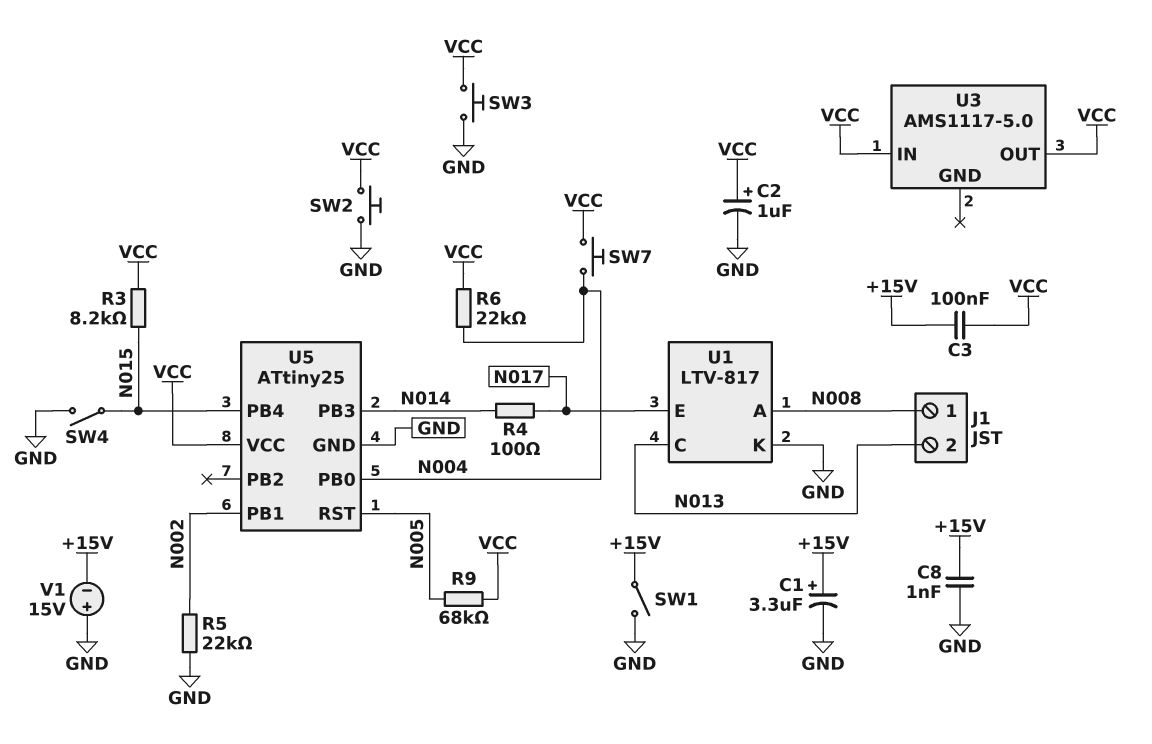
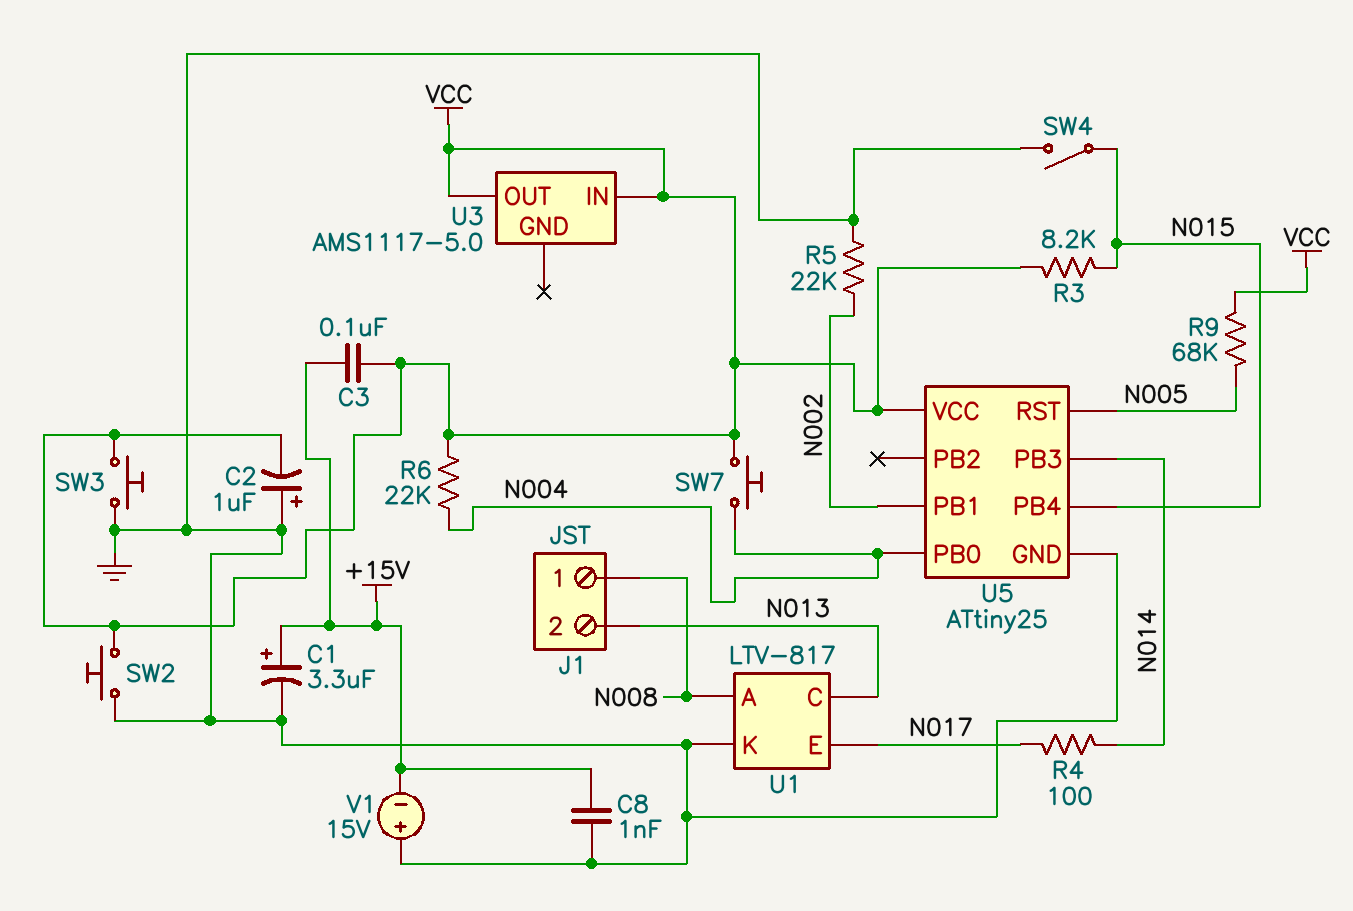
C2: 1uF (plus VCC, minus GND) -> 1uF (plus GND, minus VCC)
SW1: switch (+15V, GND) -> none

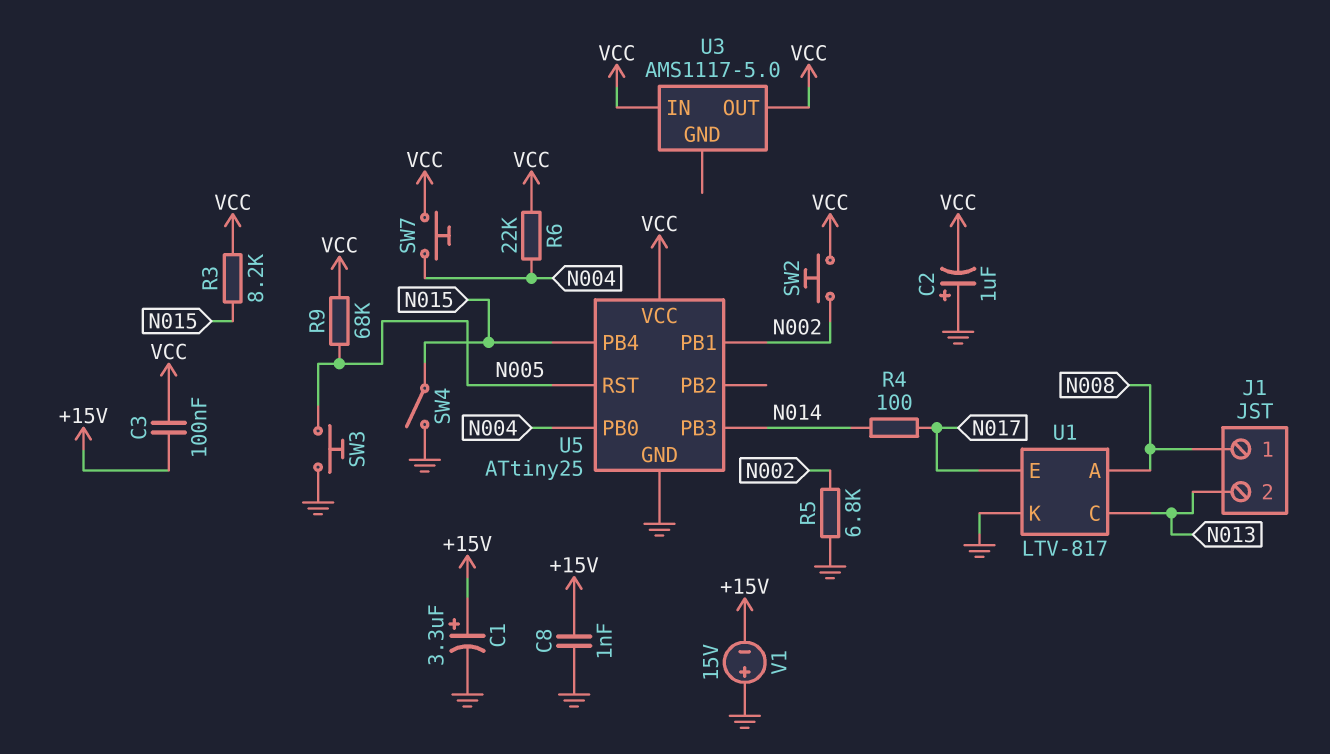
R5: 22k (GND, N002) -> 6.8k (GND, N002)
SW2: button (GND, VCC) -> button (N002, VCC)
SW3: button (GND, VCC) -> button (GND, N005)

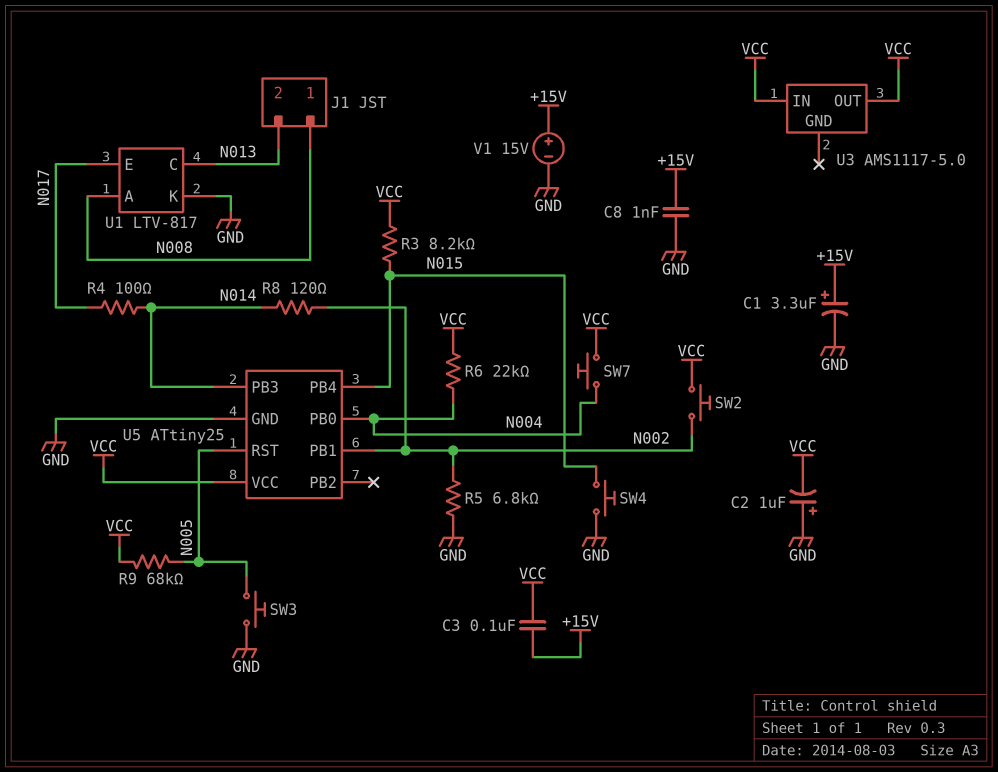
R8: none -> 120 (N002, N014)
SW4: switch (GND, N015) -> button (GND, N015)
V1: 15V (plus GND, minus +15V) -> 15V (plus +15V, minus GND)

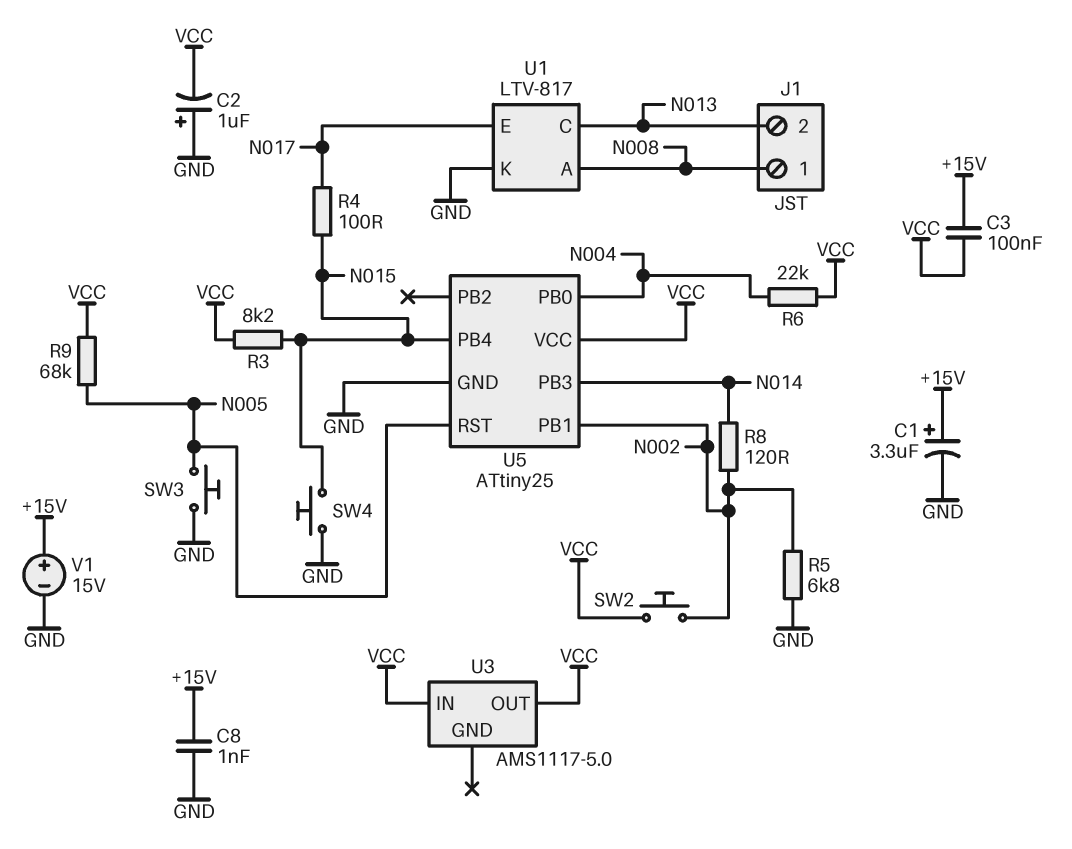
R4: 100 (N014, N017) -> 100 (N015, N017)
SW7: button (N004, VCC) -> none

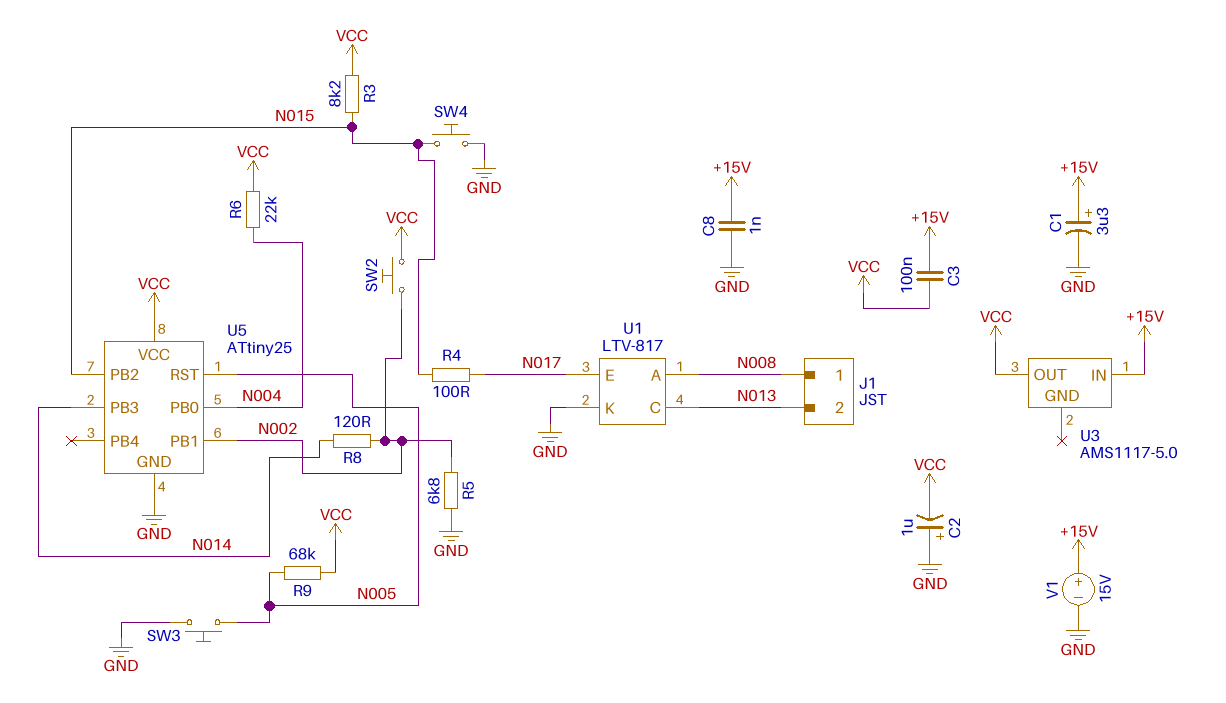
U3 pin IN: VCC -> +15V
U5 pin PB2: none -> N015
U5 pin PB4: N015 -> none

